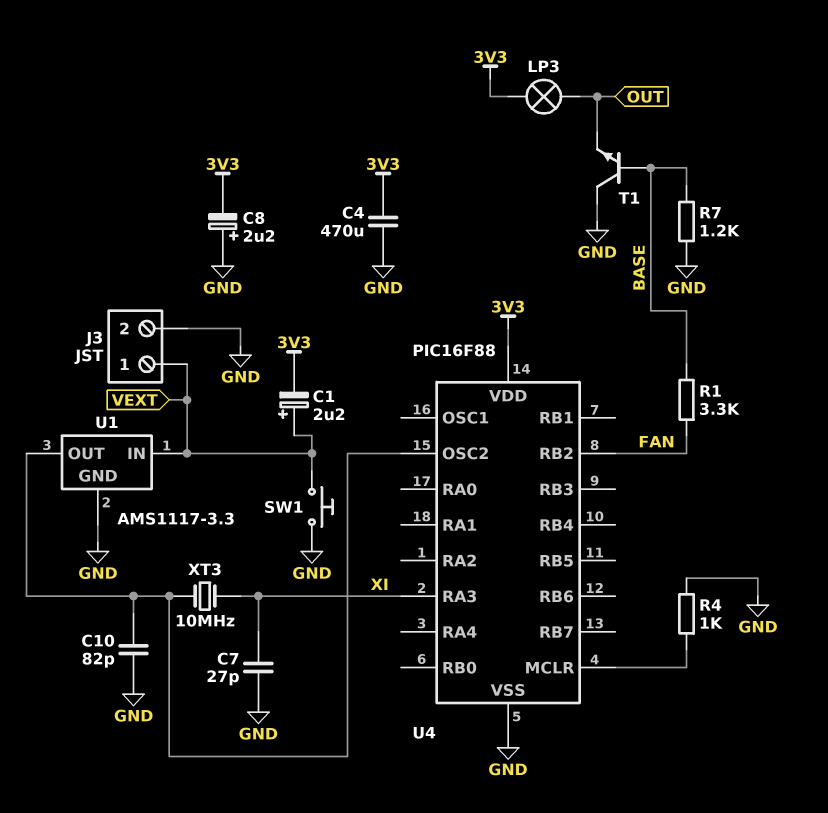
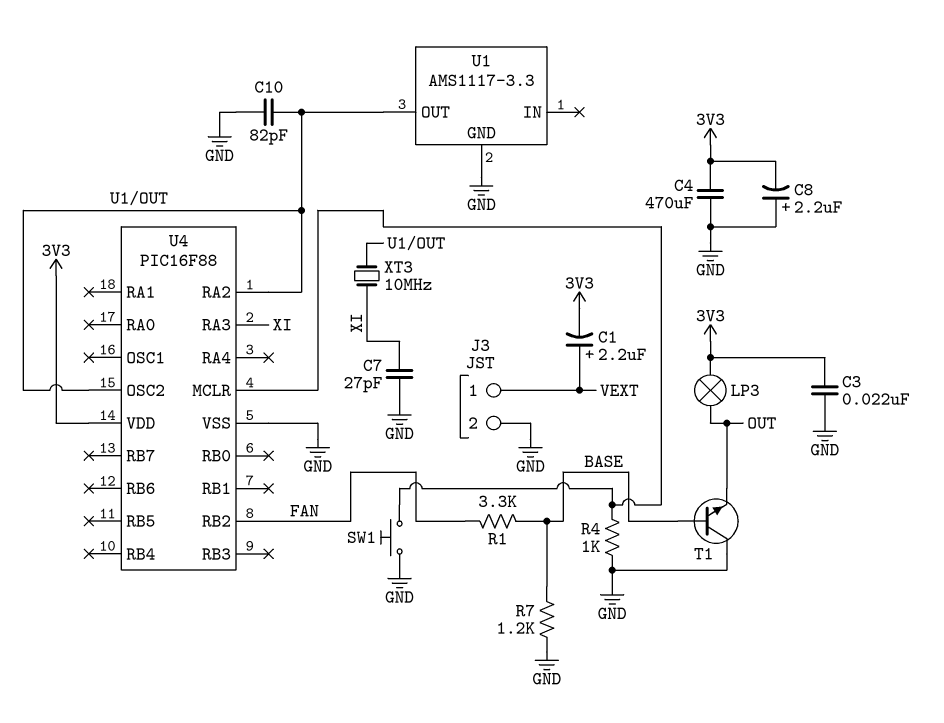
C3: none -> 22nF (3V3, GND)
SW1: button (GND, VEXT) -> button (GND, U4/MCLR)
U1 pin IN: VEXT -> none
U4 pin RA2: none -> U1/OUT

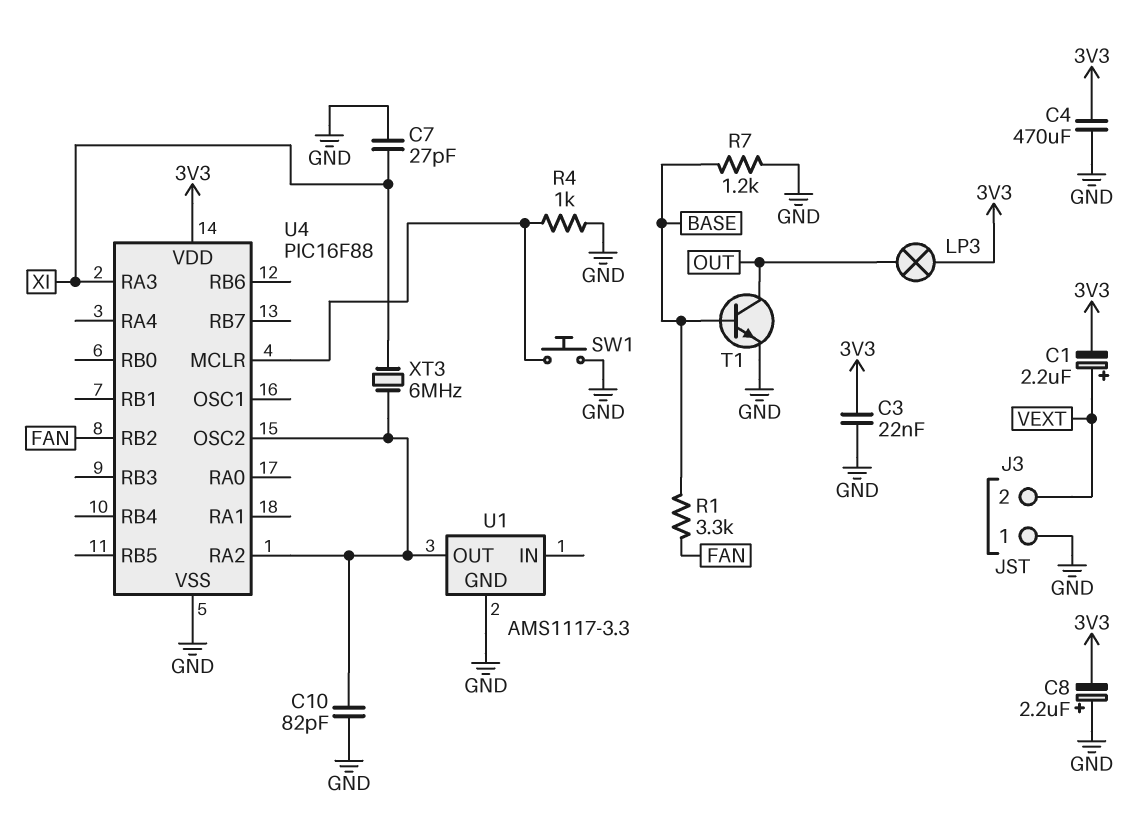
J3 pin 1: VEXT -> GND
J3 pin 2: GND -> VEXT
T1: NPN (B BASE, C GND, E OUT) -> NPN (B BASE, C OUT, E GND)
XT3: 10MHz (U1/OUT, XI) -> 6MHz (U1/OUT, XI)

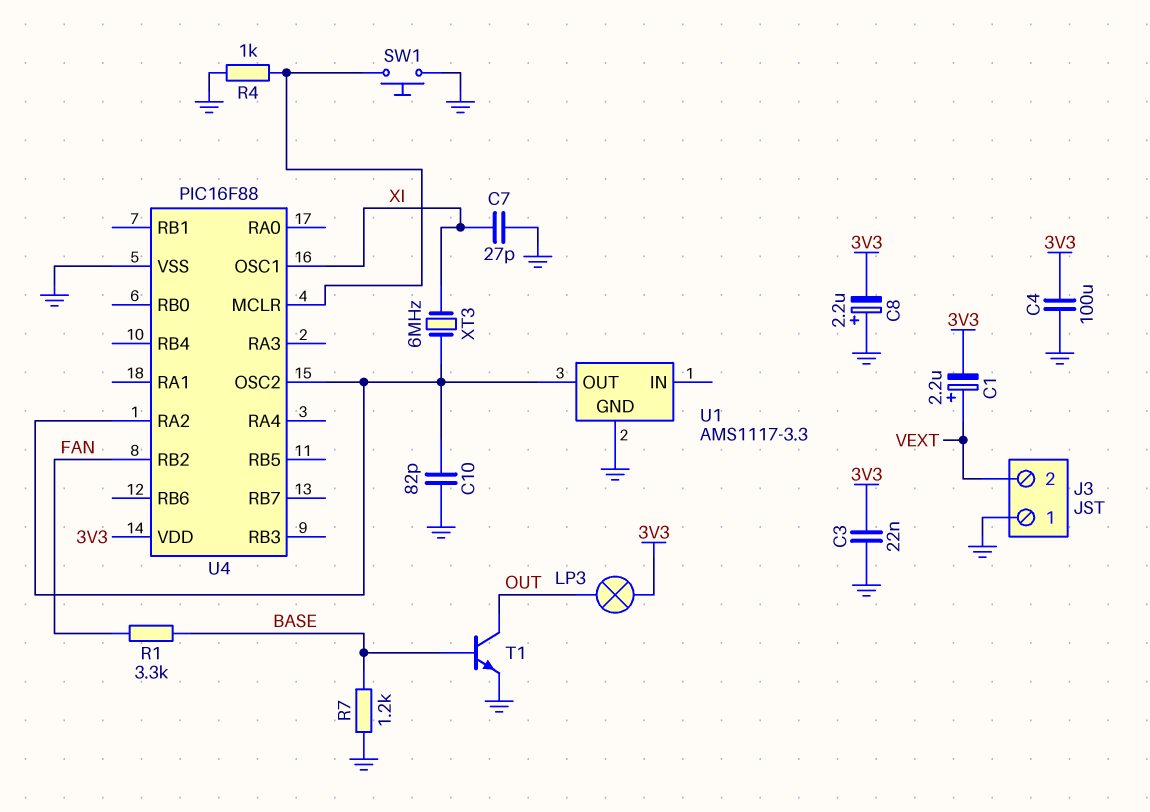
C4: 470uF (3V3, GND) -> 100uF (3V3, GND)
U4 pin OSC1: none -> XI
U4 pin RA3: XI -> none

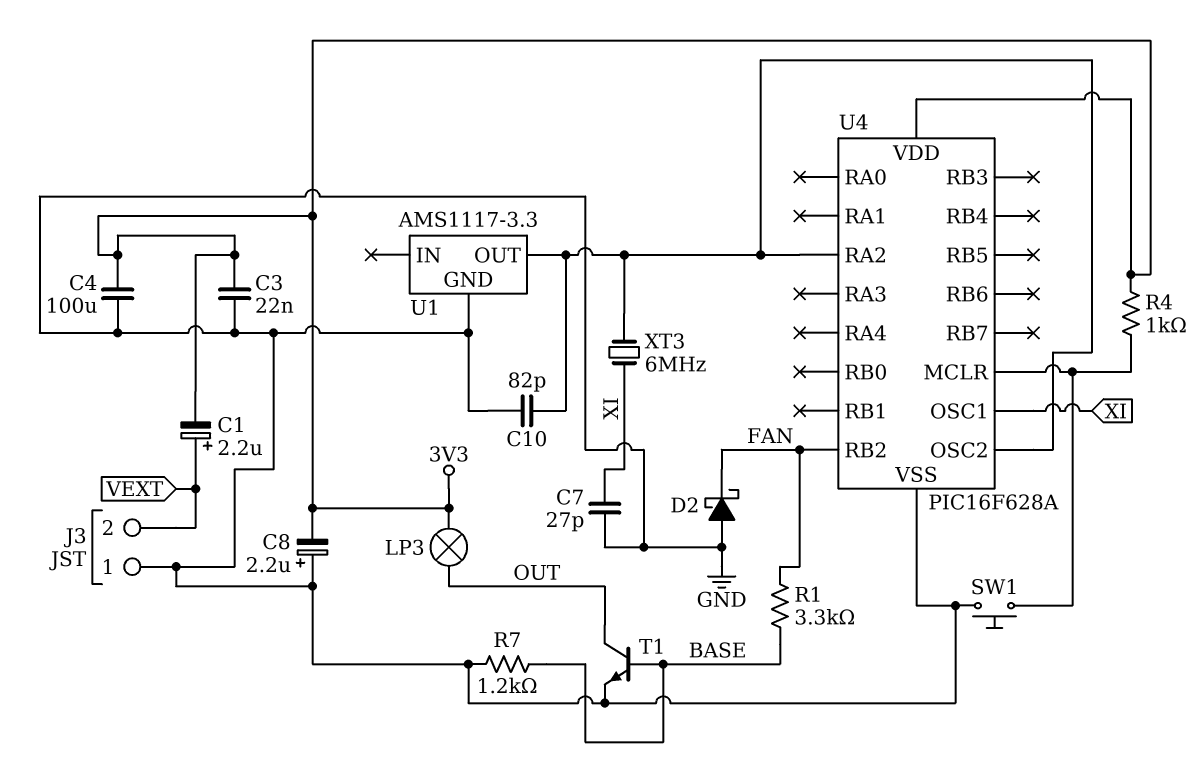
D2: none -> schottky (A GND, K FAN)
R4: 1k (GND, U4/MCLR) -> 1k (3V3, U4/MCLR)
U4: PIC16F88 -> PIC16F628A

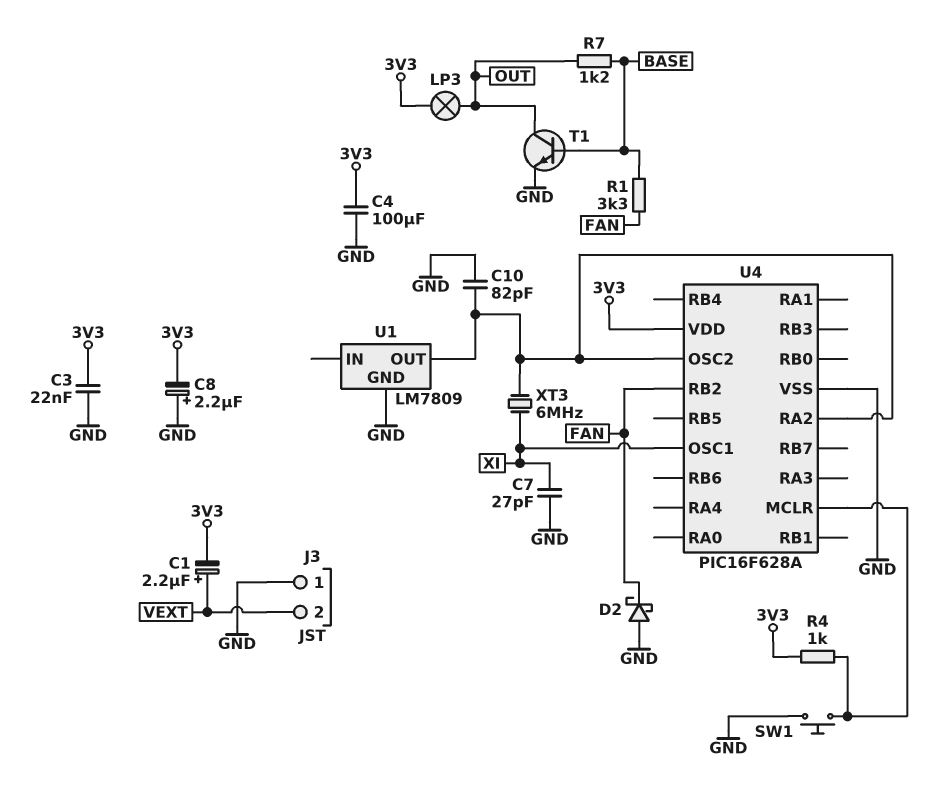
R7: 1.2k (BASE, GND) -> 1.2k (BASE, OUT)
U1: AMS1117-3.3 -> LM7809

